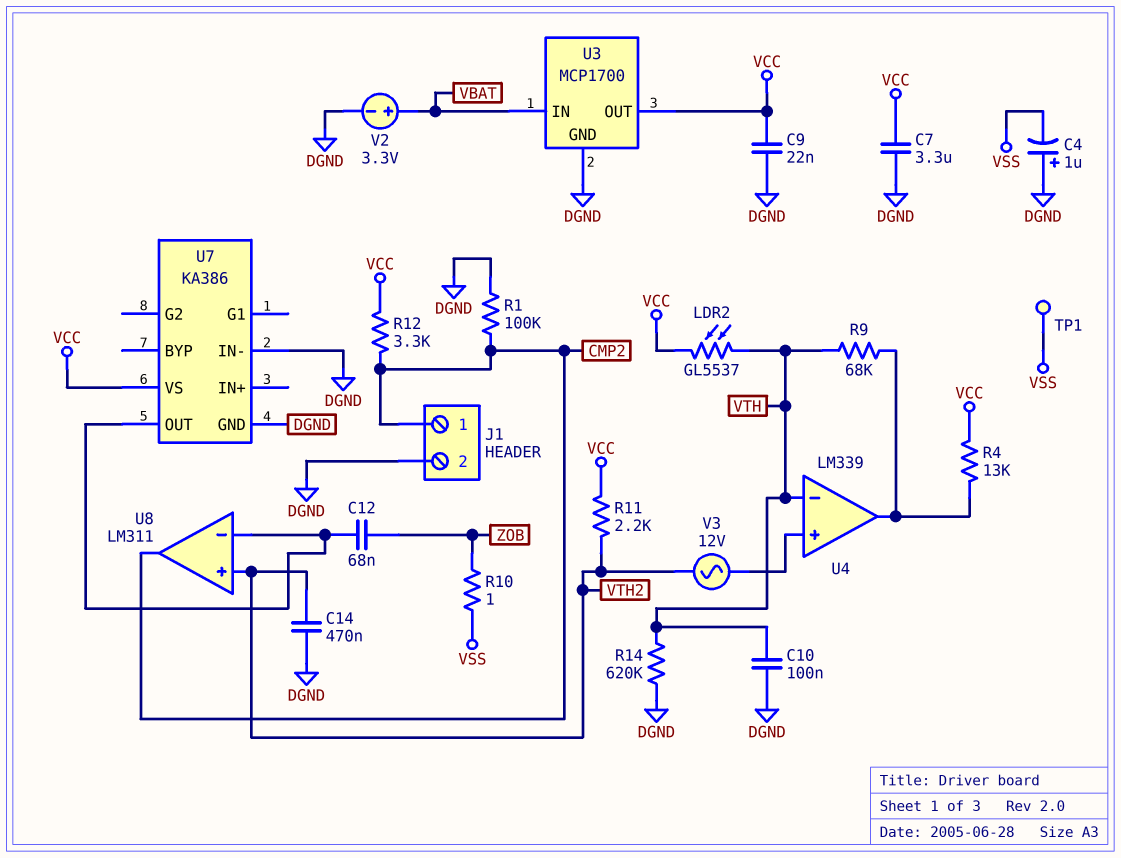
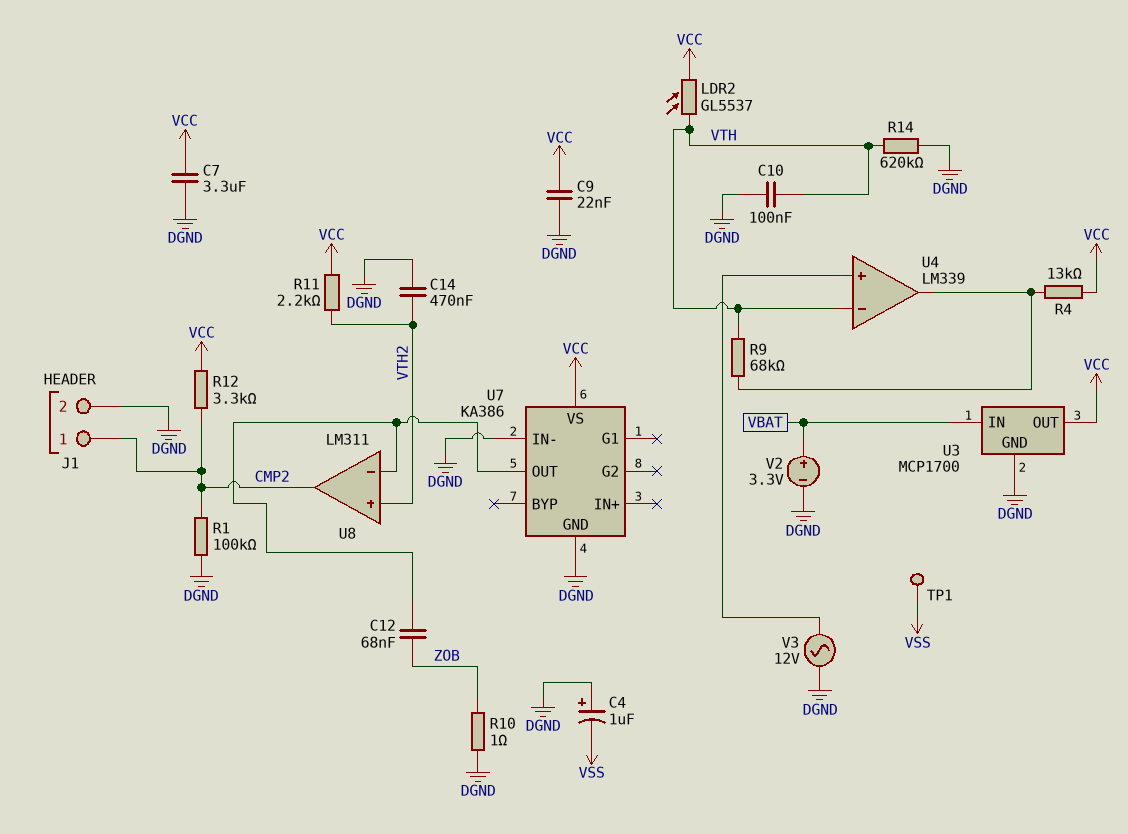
R10: 1 (VSS, ZOB) -> 1 (DGND, ZOB)
V3: AC 12V (U4/in+, VTH2) -> AC 12V (DGND, U4/in+)

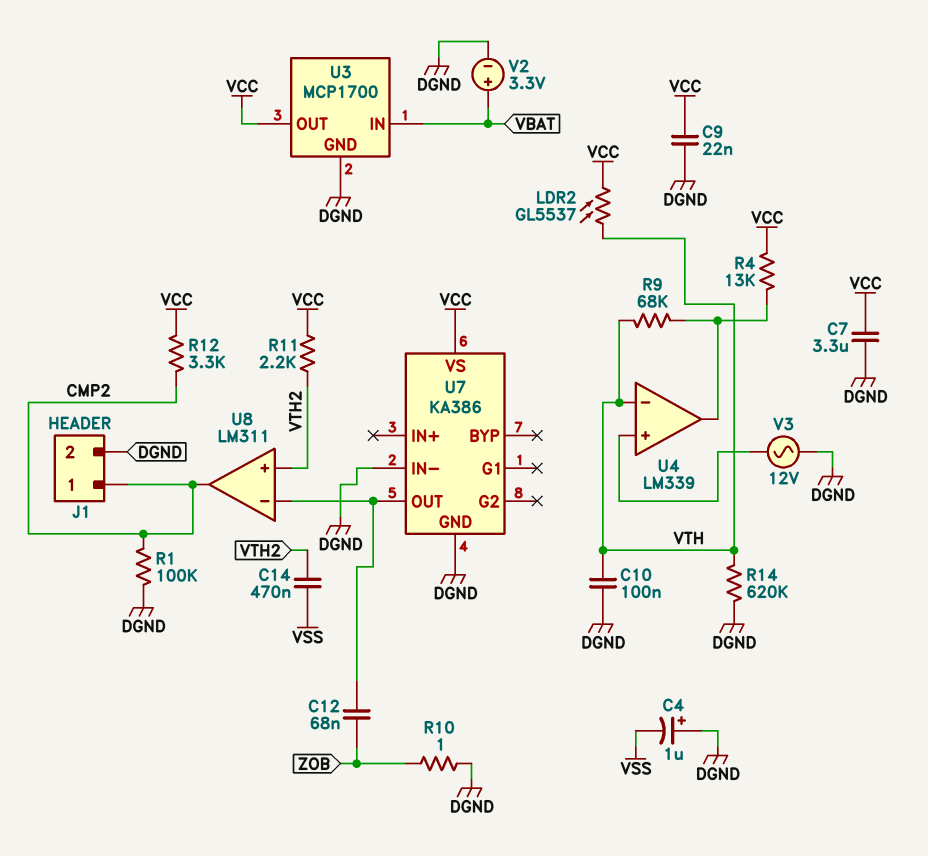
C14: 470nF (DGND, VTH2) -> 470nF (VSS, VTH2)
TP1: test point (VSS) -> none

